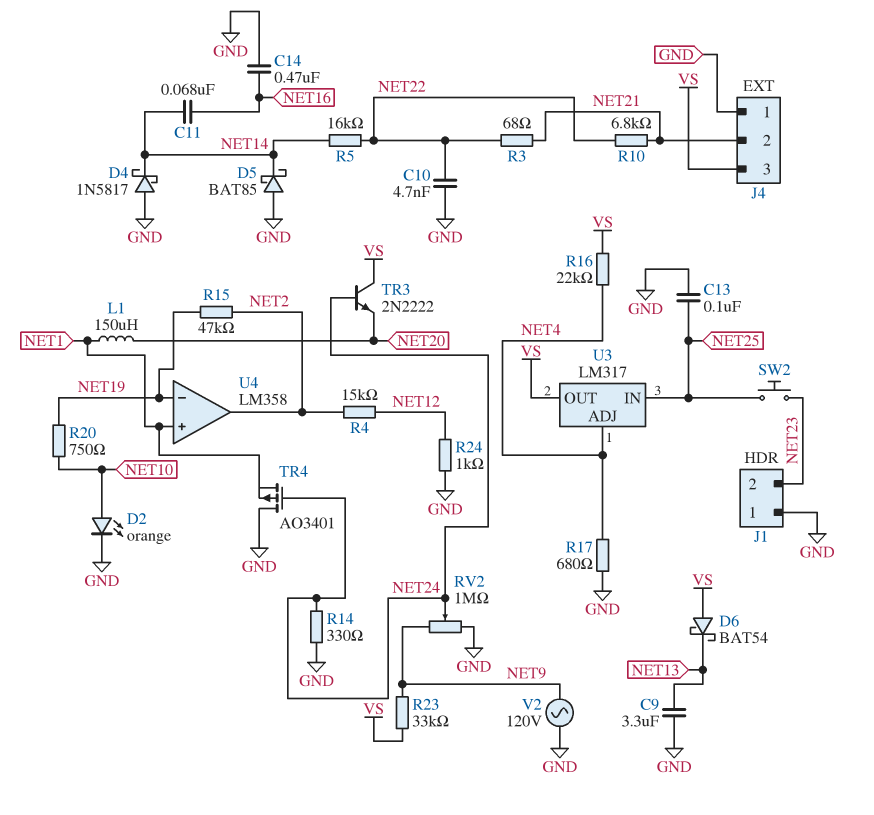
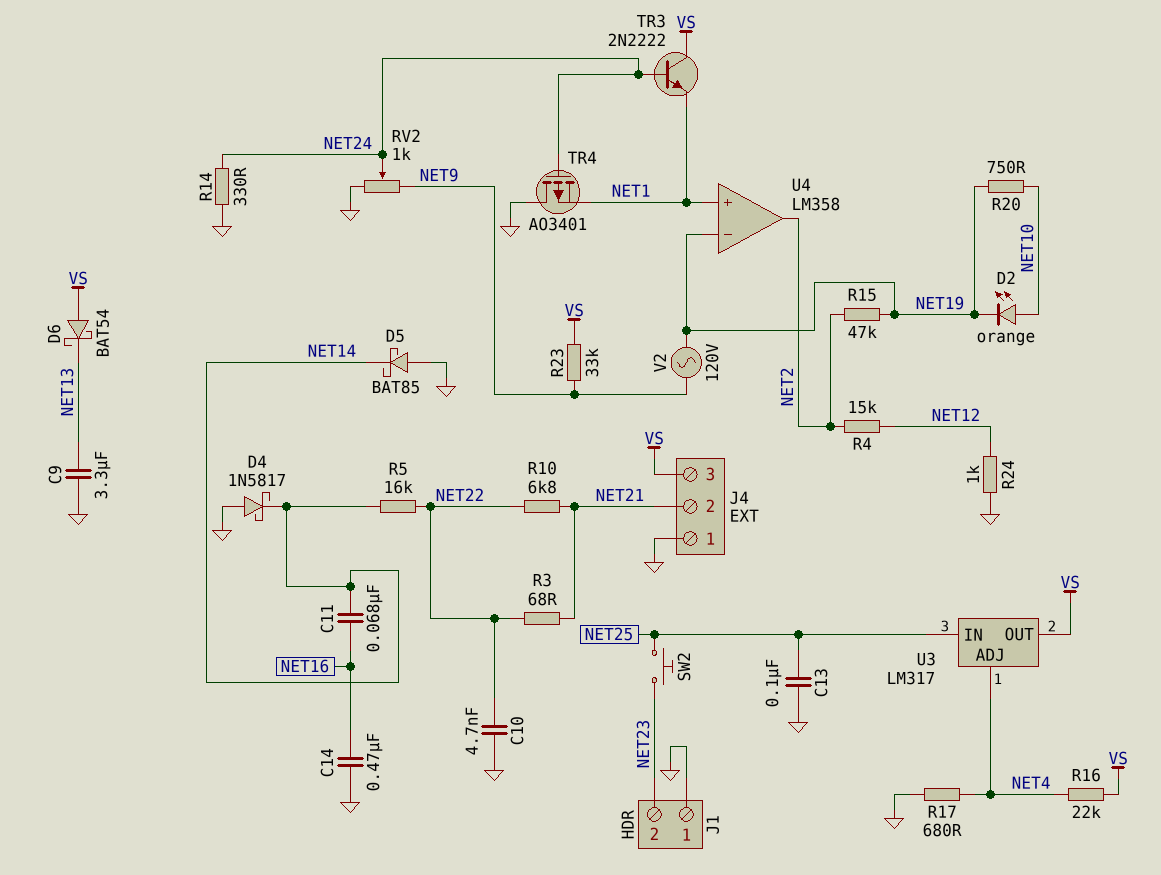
D2: LED orange (A NET10, K GND) -> LED orange (A NET10, K NET19)
L1: 150uH (NET1, NET20) -> none
RV2: 1M (GND, NET9, wiper NET24) -> 1k (GND, NET9, wiper NET24)
TR3: NPN 2N2222 (B NET24, C VS, E NET20) -> NPN 2N2222 (B NET24, C VS, E NET1)
V2: AC 120V (GND, NET9) -> AC 120V (NET9, NET19)

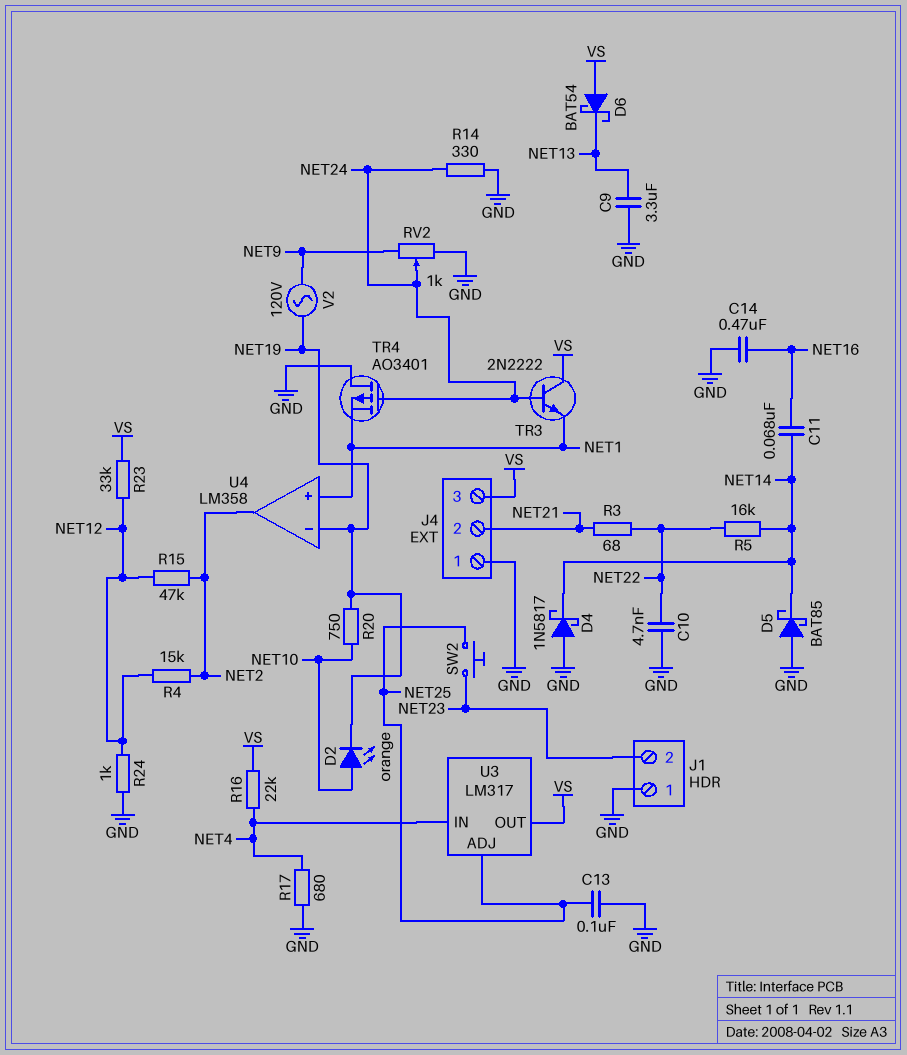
R10: 6.8k (NET21, NET22) -> none
R15: 47k (NET2, NET19) -> 47k (NET2, NET12)
R23: 33k (NET9, VS) -> 33k (NET12, VS)
U3 pin ADJ: NET4 -> NET25
U3 pin IN: NET25 -> NET4

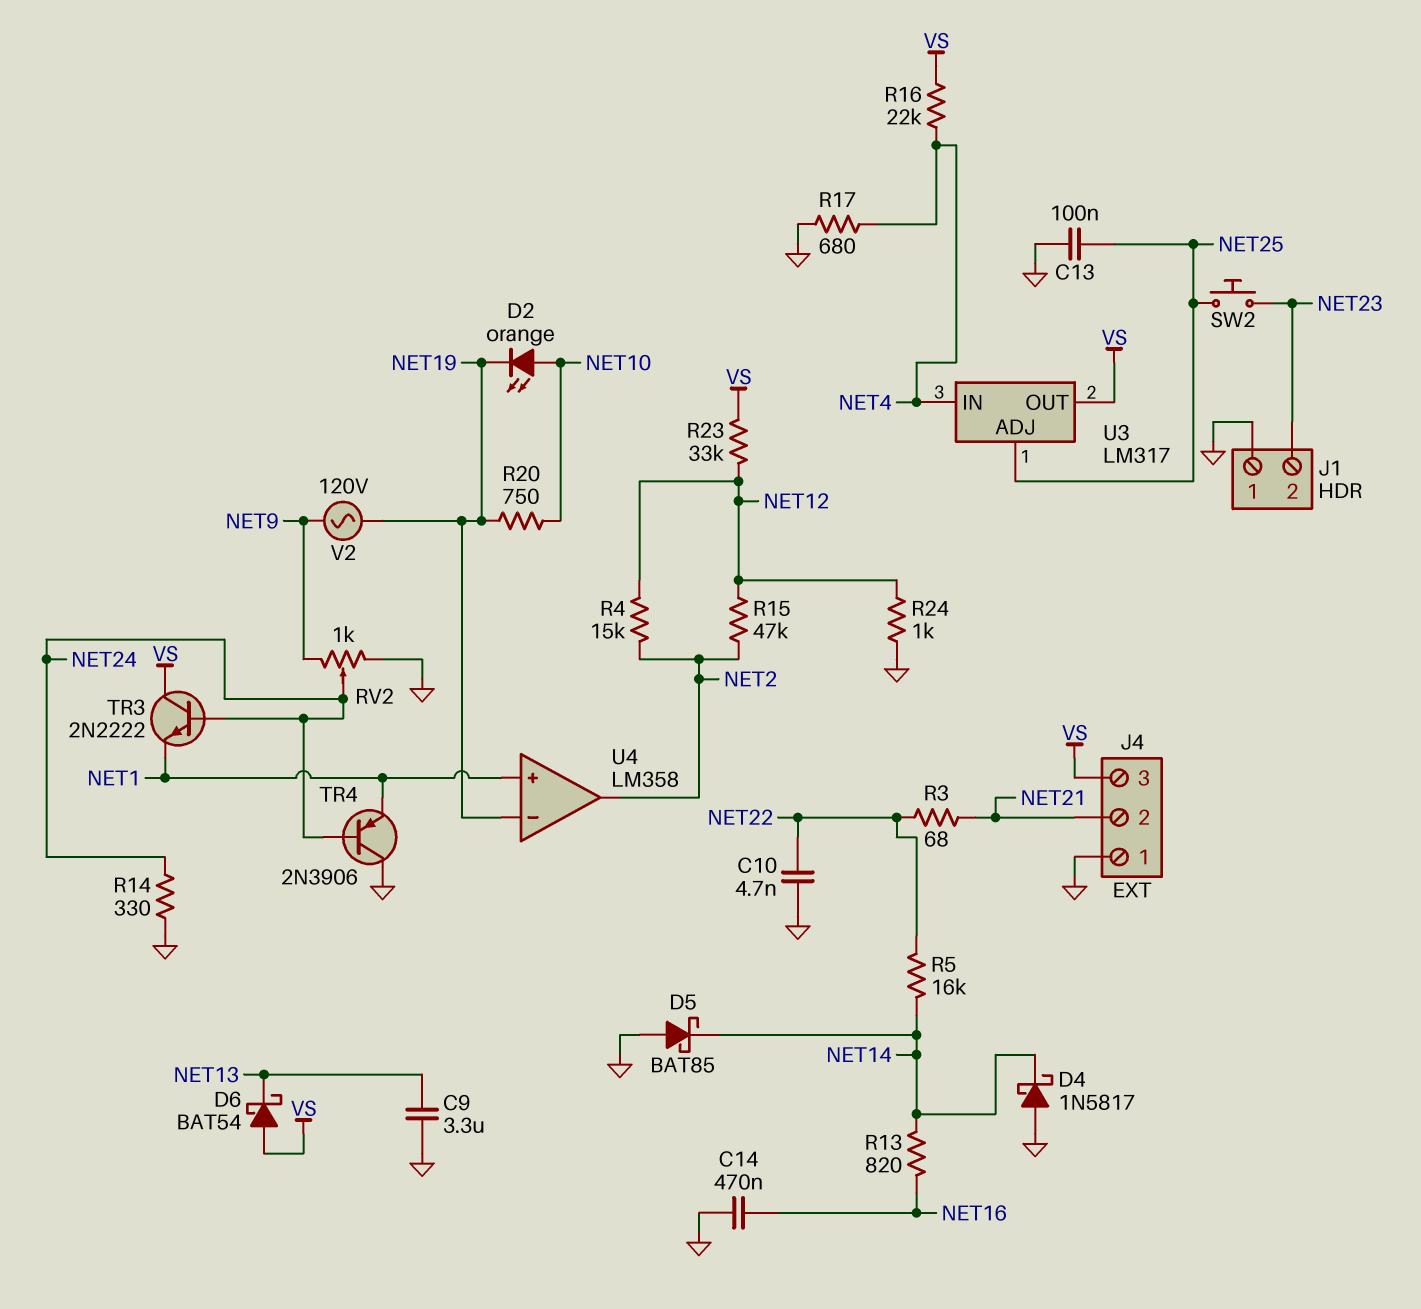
C11: 68nF (NET14, NET16) -> none
R13: none -> 820 (NET14, NET16)
TR4: PMOS AO3401 (G NET24, D GND, S NET1) -> PNP 2N3906 (B NET24, C GND, E NET1)

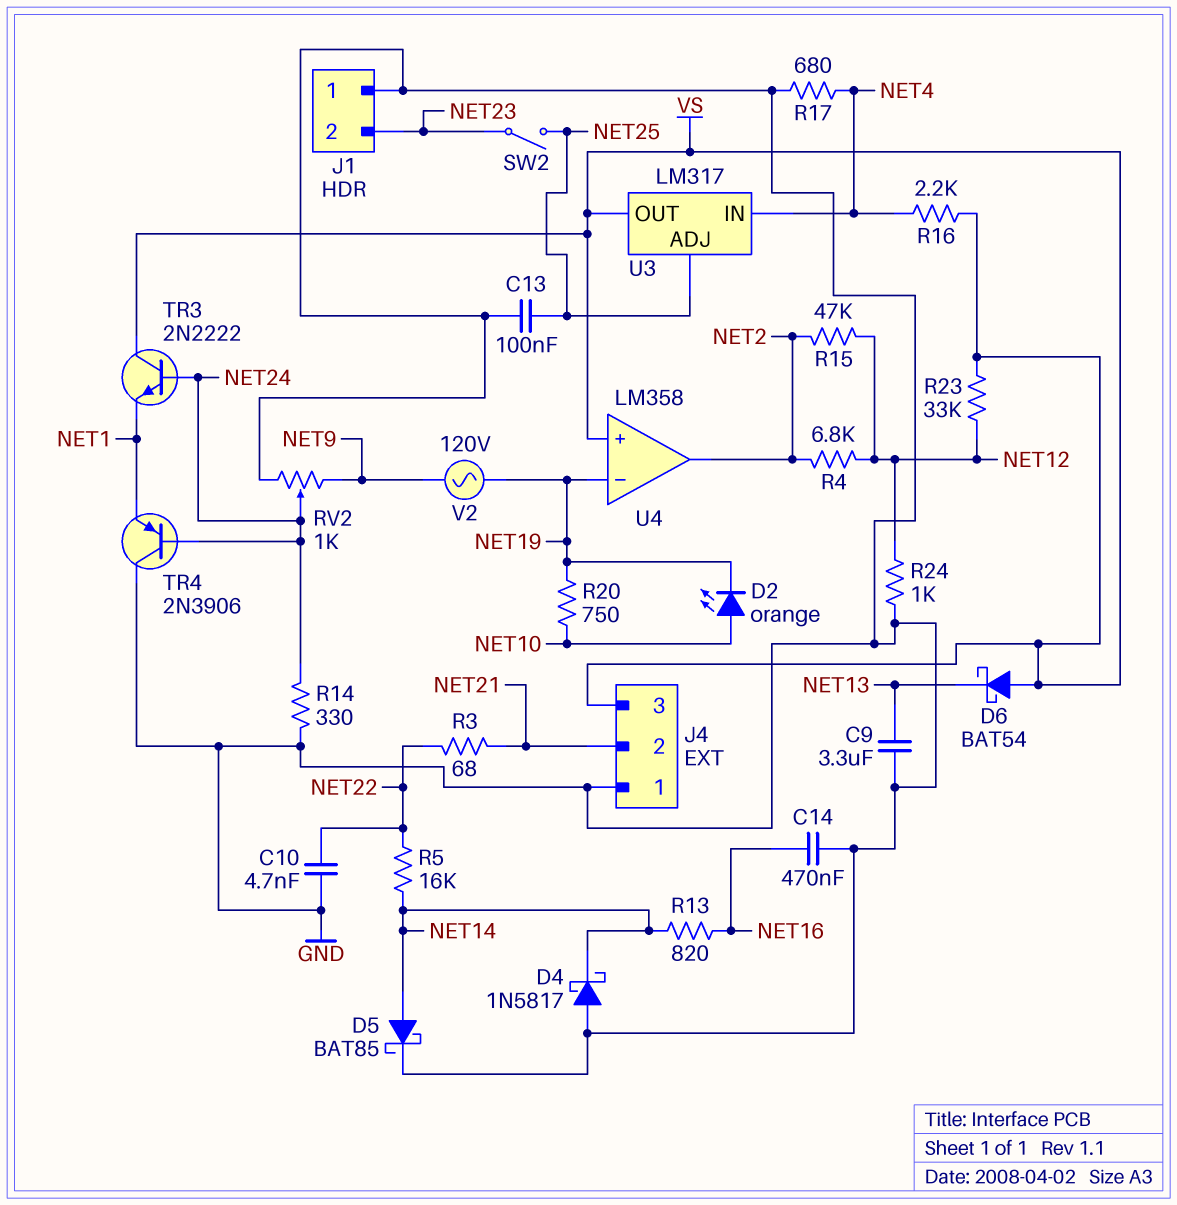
D5: schottky BAT85 (A GND, K NET14) -> schottky BAT85 (A NET14, K GND)
R4: 15k (NET2, NET12) -> 6.8k (NET2, NET12)
R16: 22k (NET4, VS) -> 2.2k (NET4, VS)
SW2: button (NET23, NET25) -> switch (NET23, NET25)
U4 pin in+: NET1 -> VS

